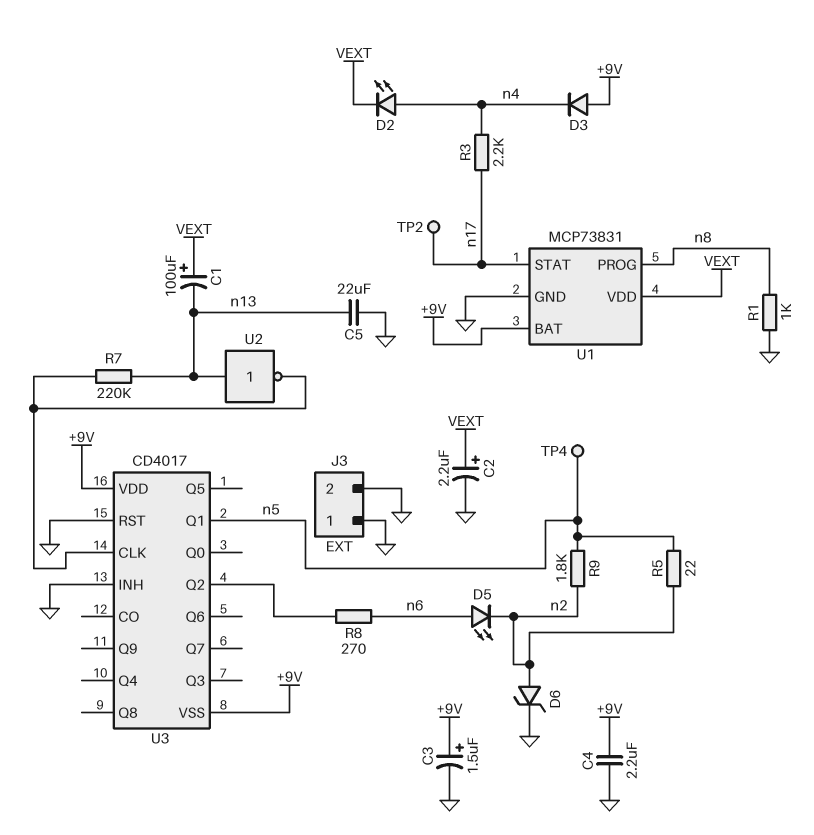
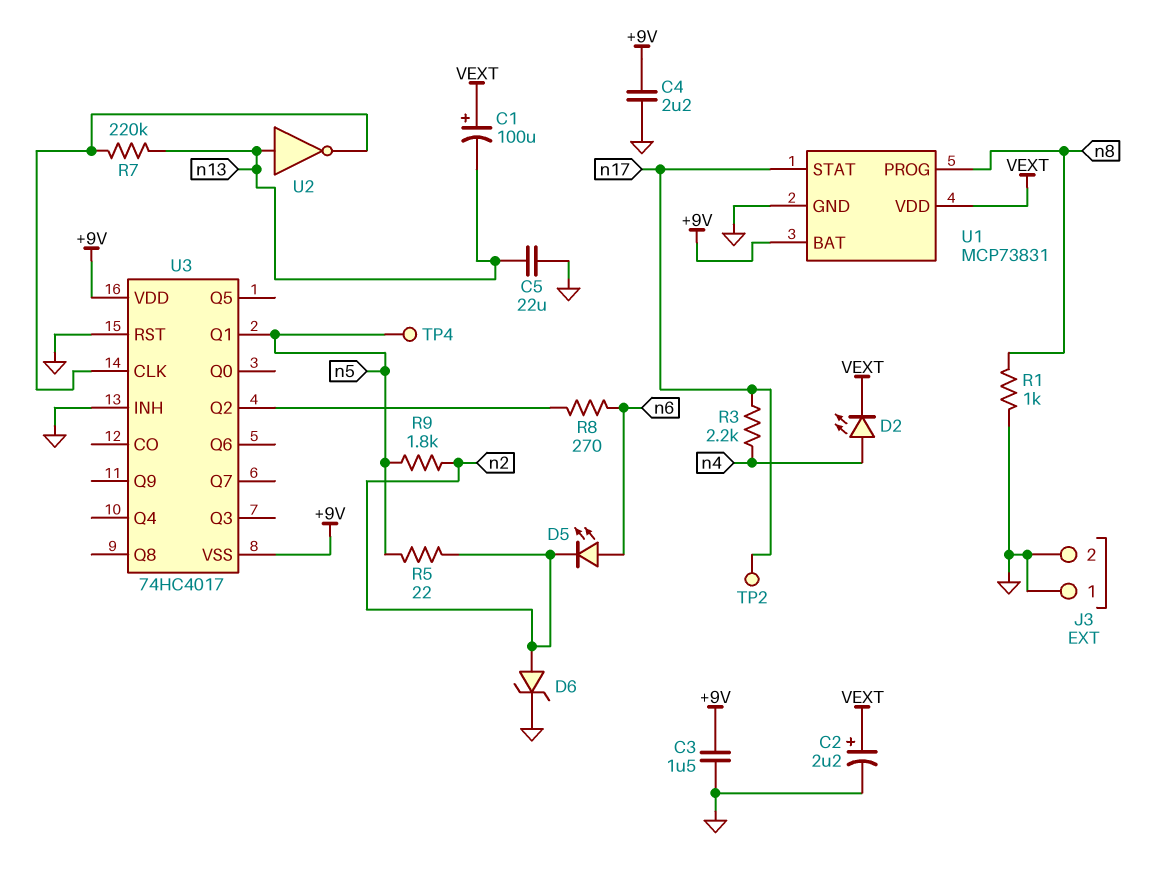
C3: 1.5uF (plus +9V, minus GND) -> 1.5uF (+9V, GND)
D3: diode (A +9V, K n4) -> none
U3: CD4017 -> 74HC4017

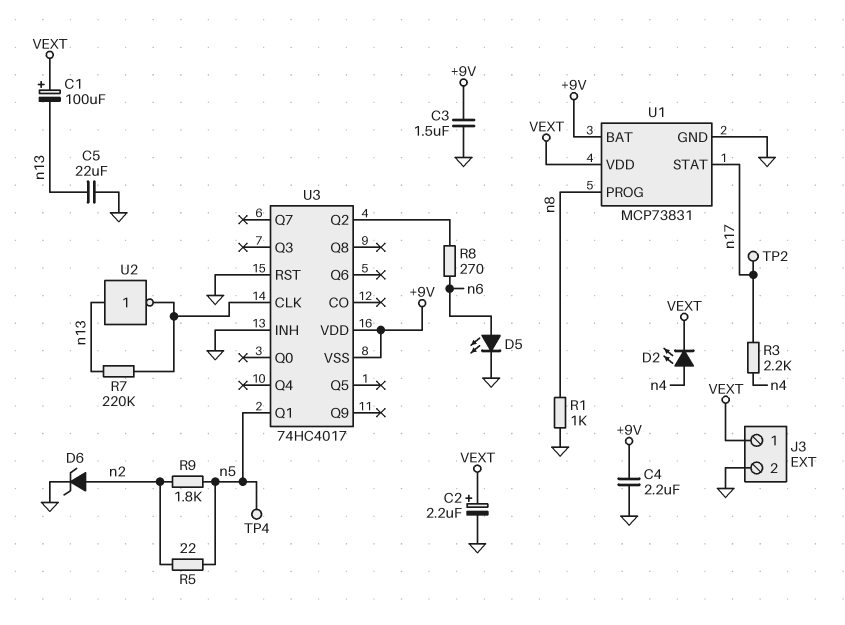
D5: LED (A n6, K n2) -> LED (A n6, K GND)
J3 pin 1: GND -> VEXT

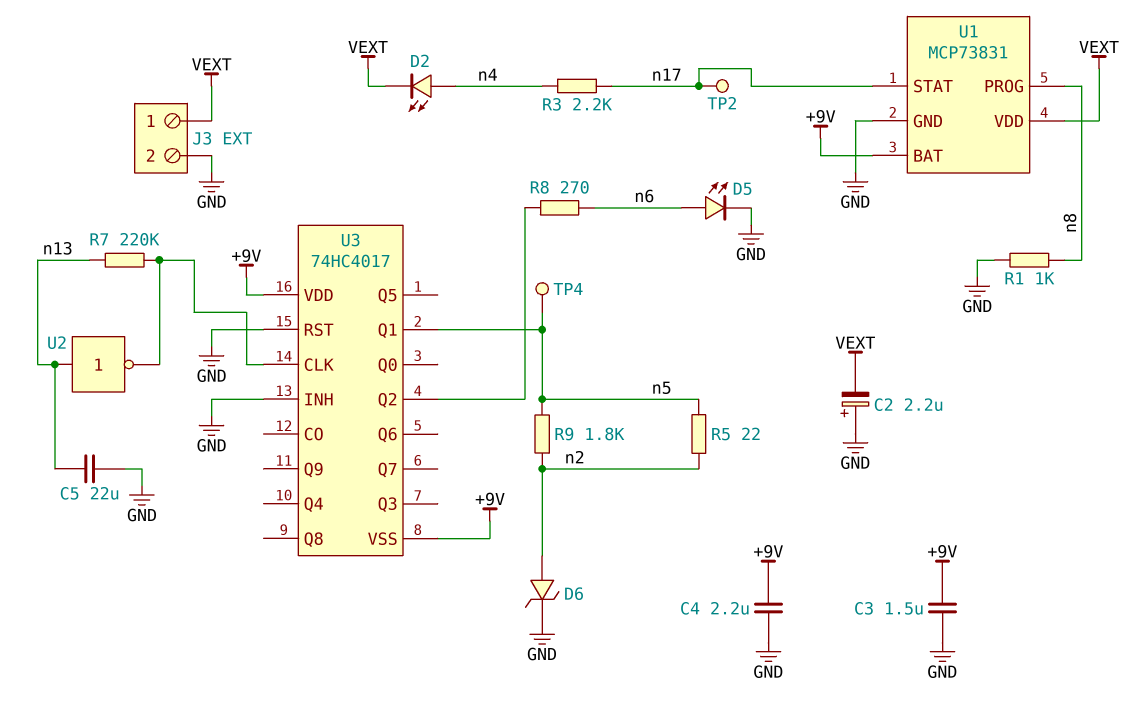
C1: 100uF (plus VEXT, minus n13) -> none
C2: 2.2uF (plus VEXT, minus GND) -> 2.2uF (plus GND, minus VEXT)

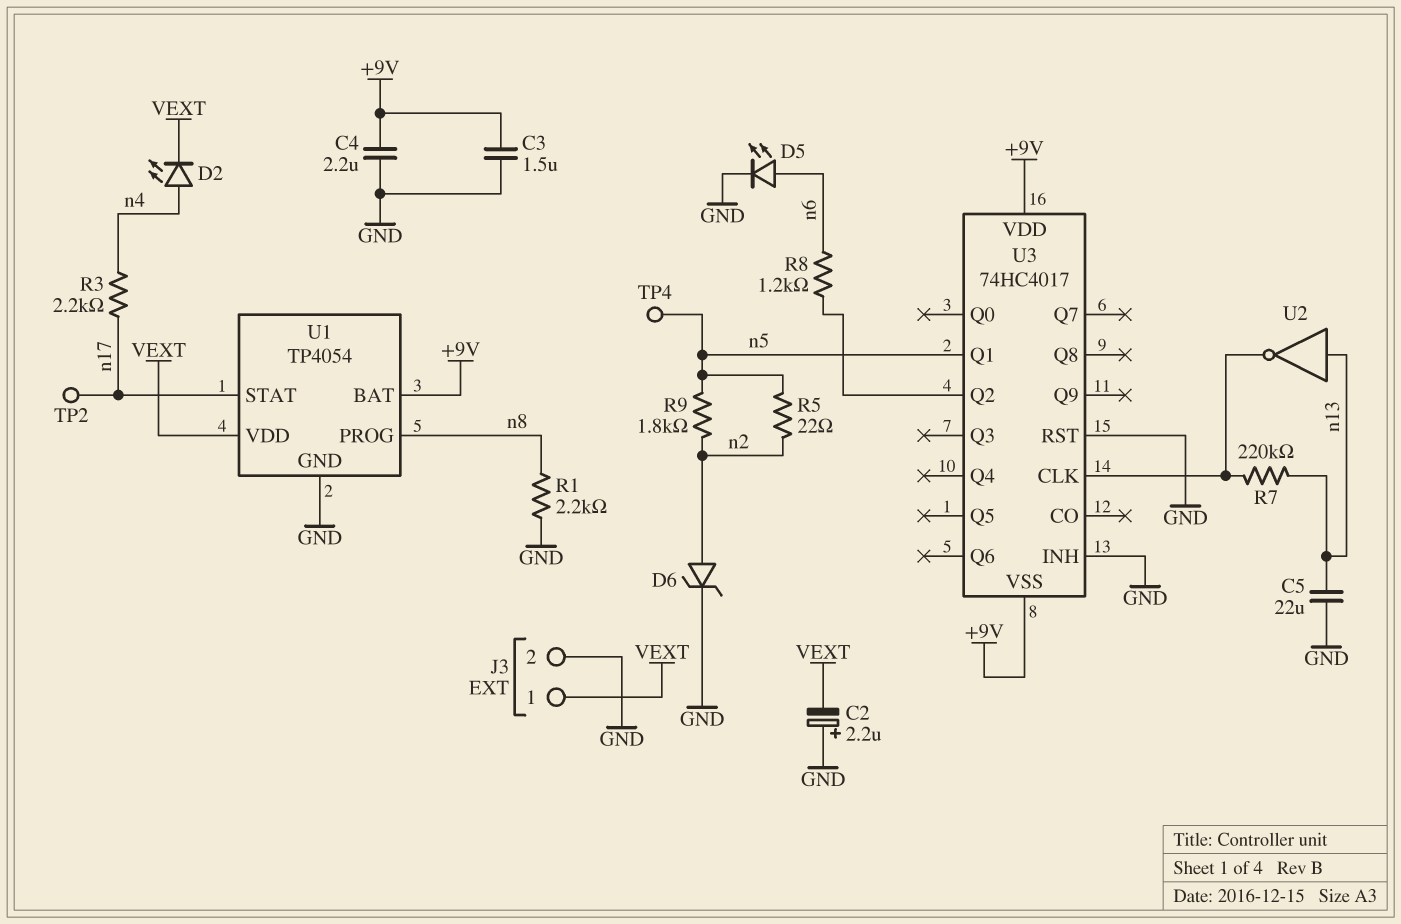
R1: 1k (GND, n8) -> 2.2k (GND, n8)
R8: 270 (U3/Q2, n6) -> 1.2k (U3/Q2, n6)
U1: MCP73831 -> TP4054

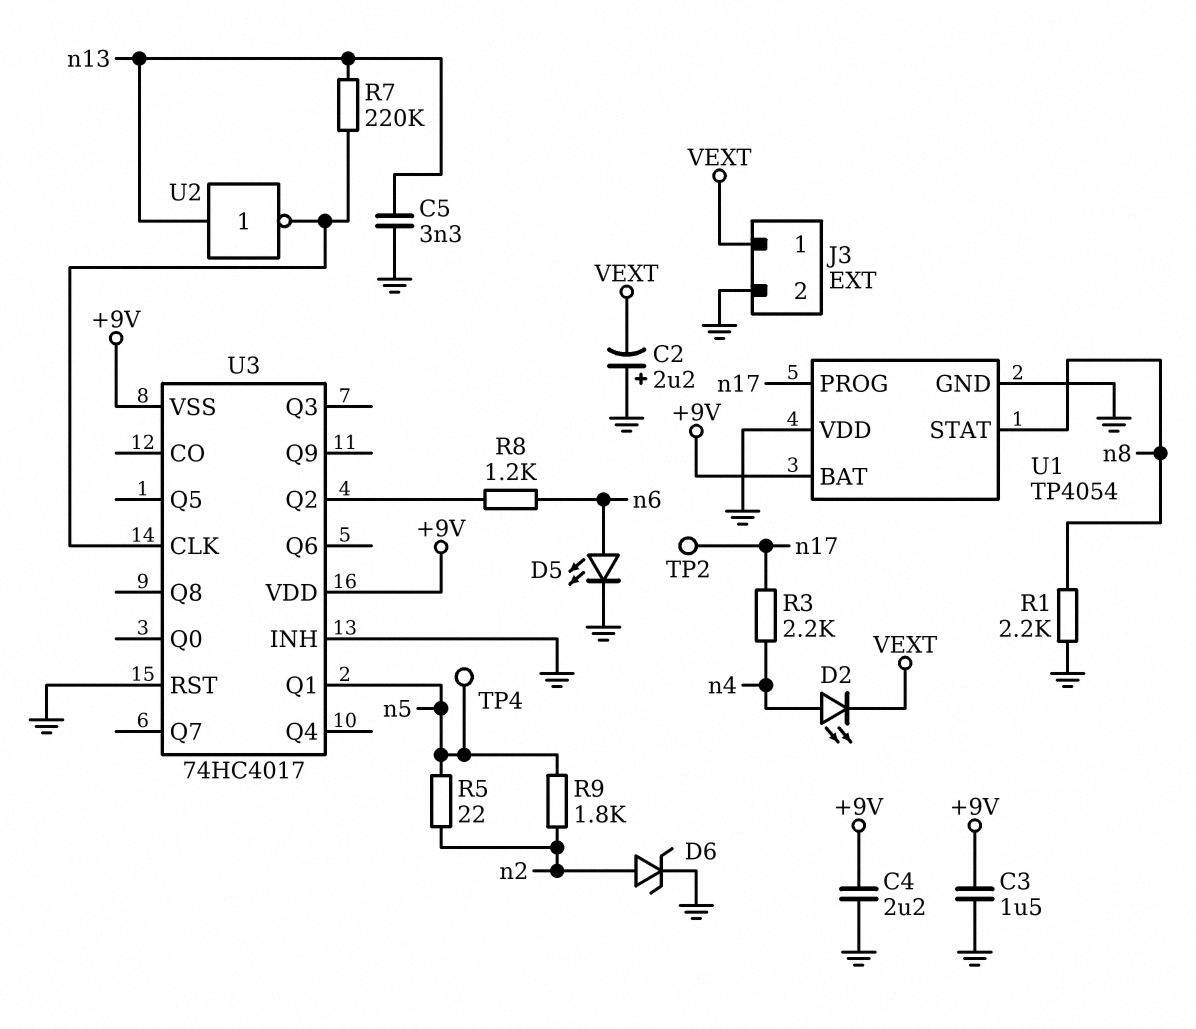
C5: 22uF (GND, n13) -> 3.3nF (GND, n13)
U1 pin PROG: n8 -> n17
U1 pin STAT: n17 -> n8
U1 pin VDD: VEXT -> GND

